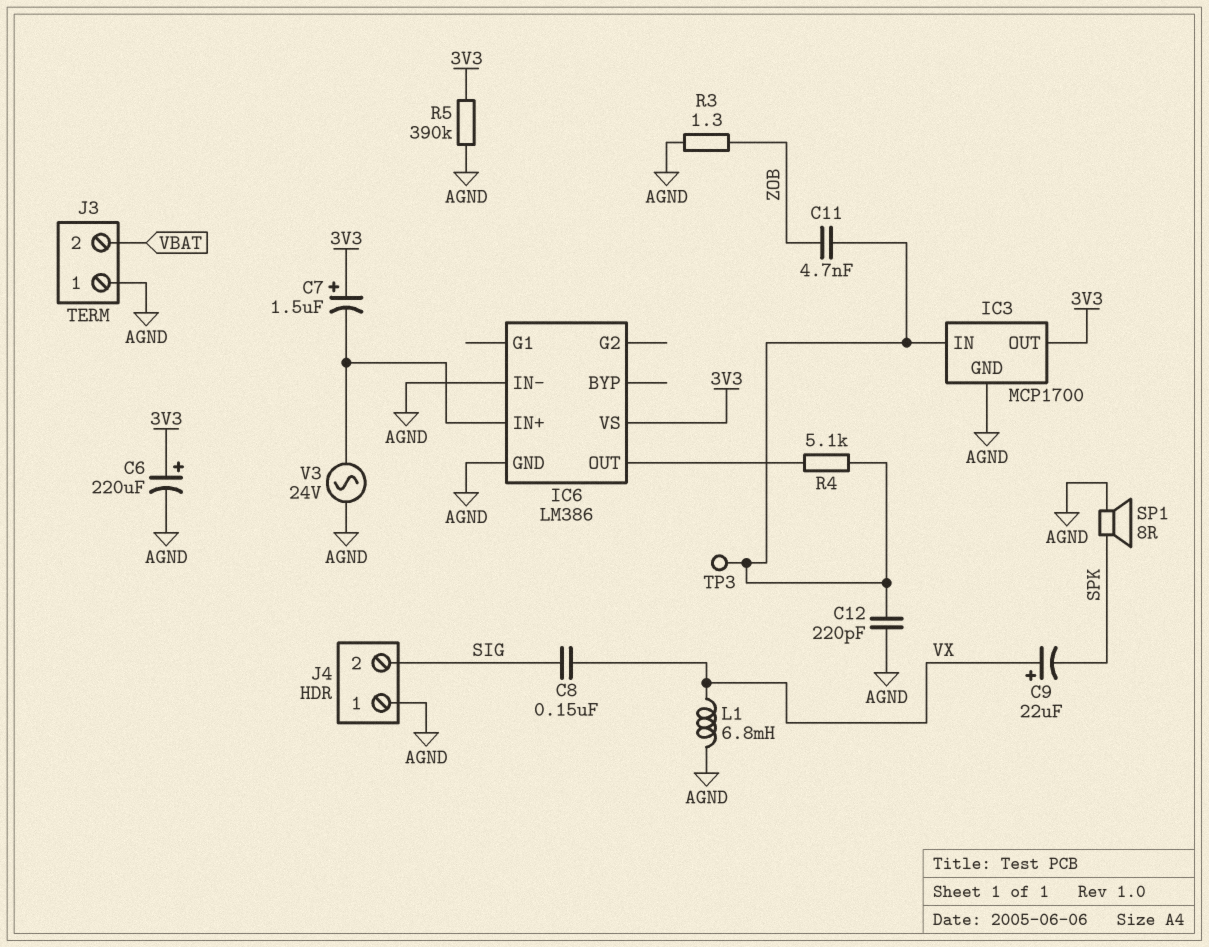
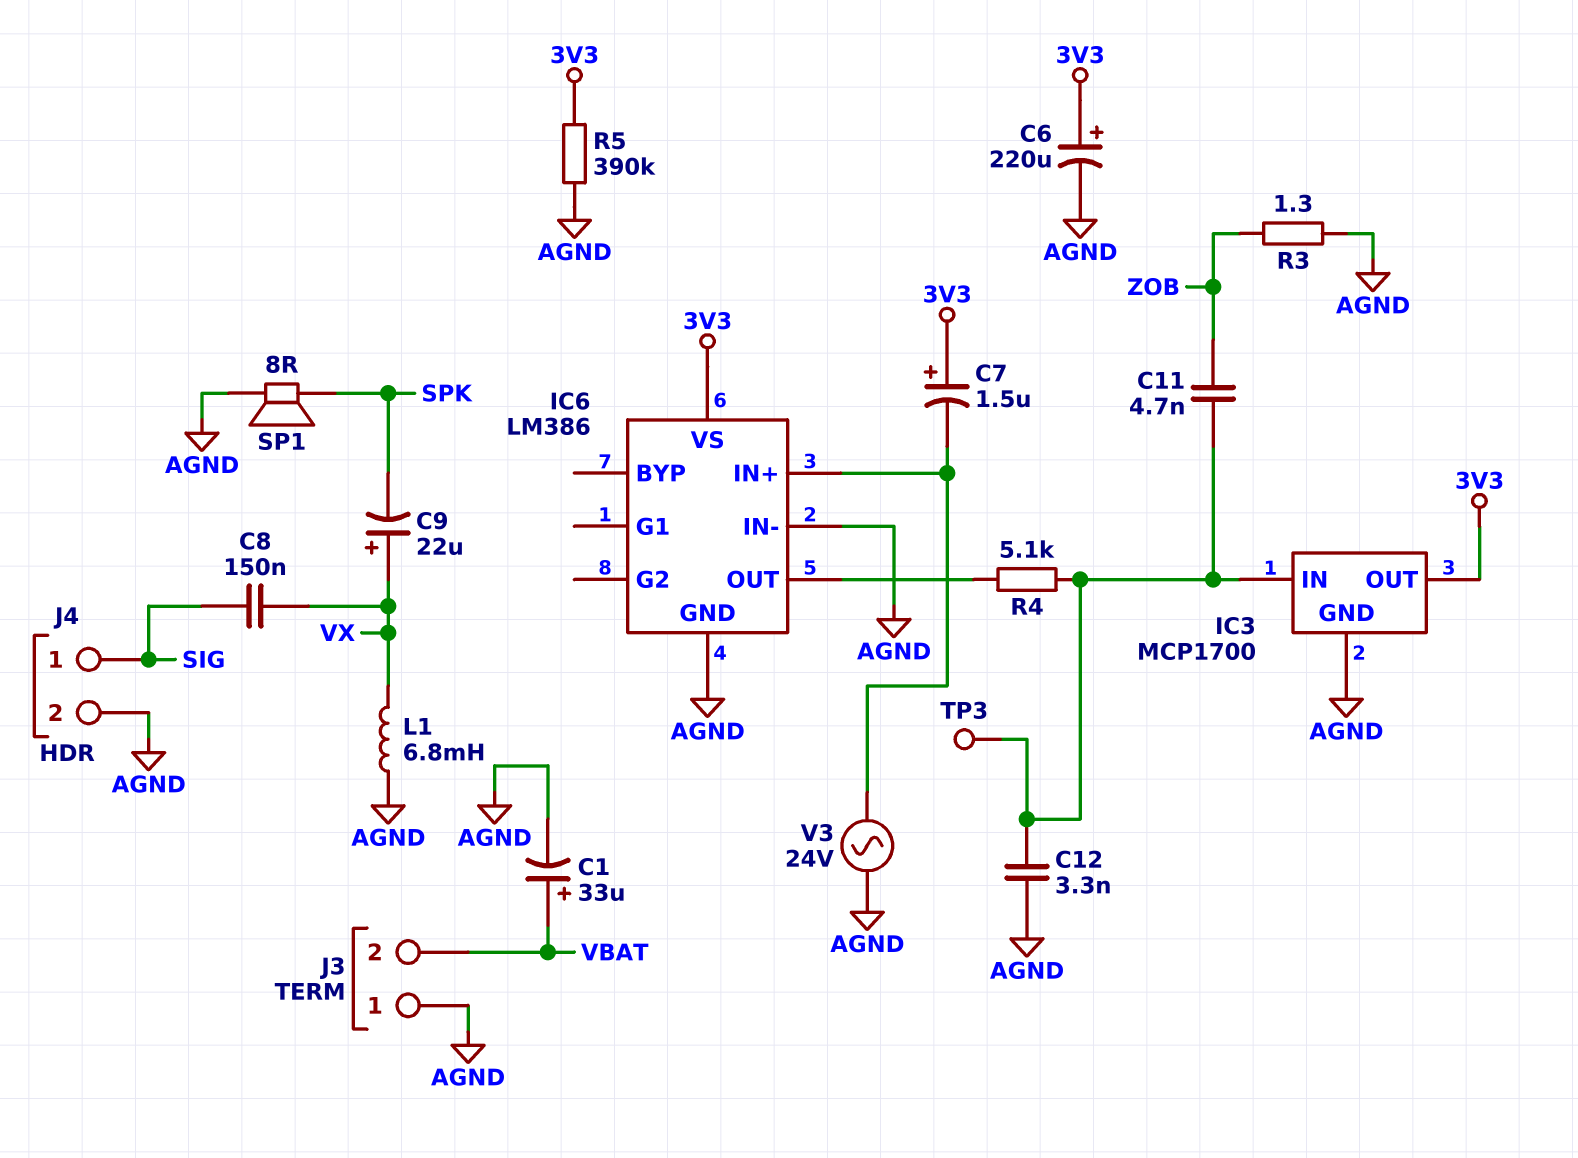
C1: none -> 33uF (plus VBAT, minus AGND)
C12: 220pF (AGND, IC3/IN) -> 3.3nF (AGND, IC3/IN)
J4 pin 1: AGND -> SIG
J4 pin 2: SIG -> AGND

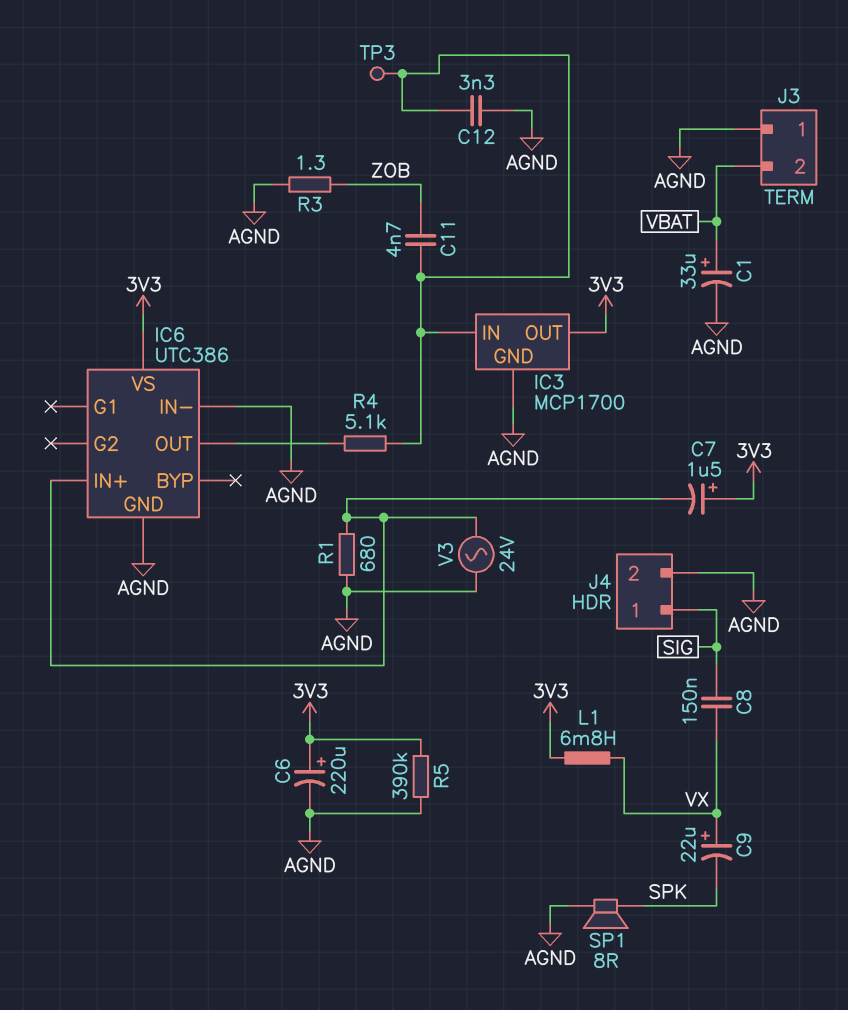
IC6: LM386 -> UTC386
L1: 6.8mH (AGND, VX) -> 6.8mH (3V3, VX)
R1: none -> 680 (AGND, IC6/IN+)

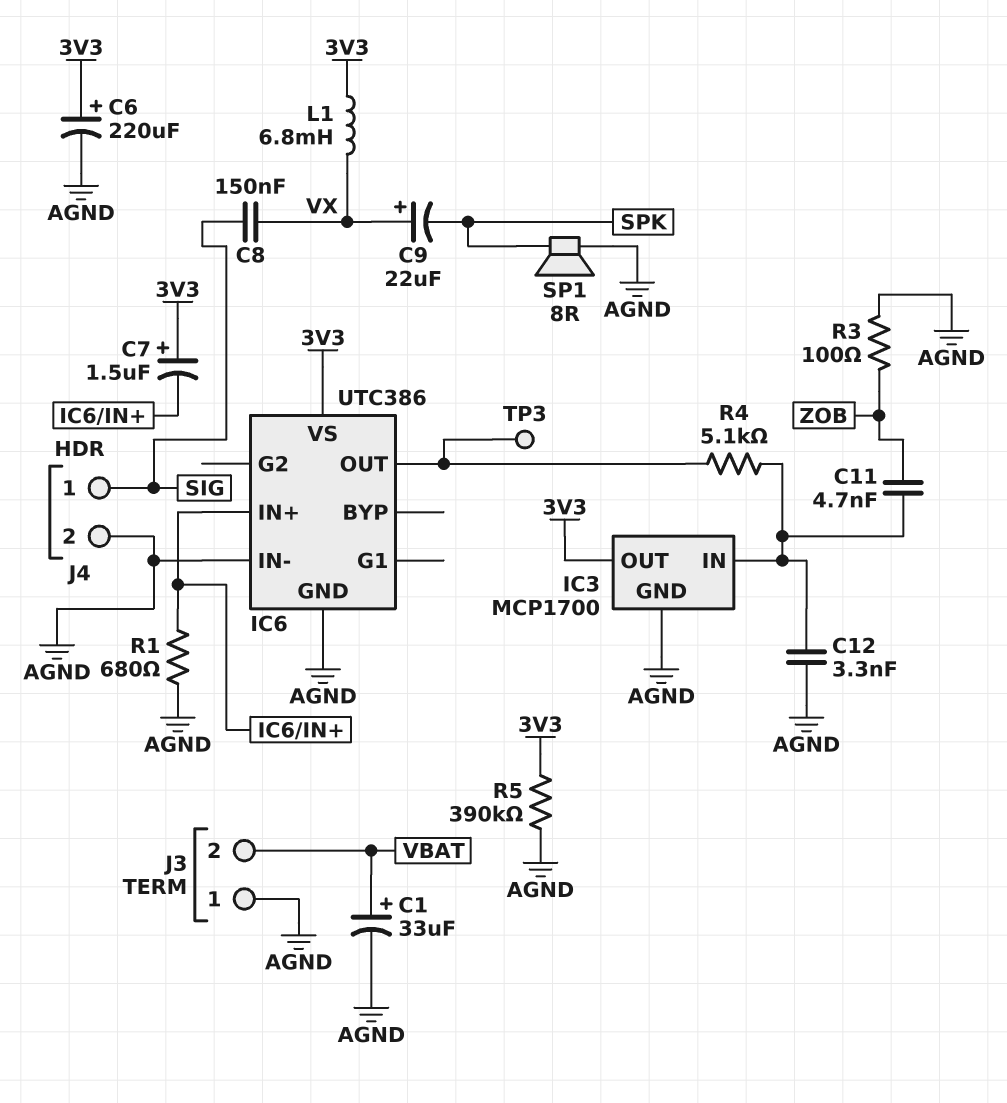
R3: 1.3 (AGND, ZOB) -> 100 (AGND, ZOB)
TP3: test point (IC3/IN) -> test point (IC6/OUT)
V3: AC 24V (AGND, IC6/IN+) -> none

